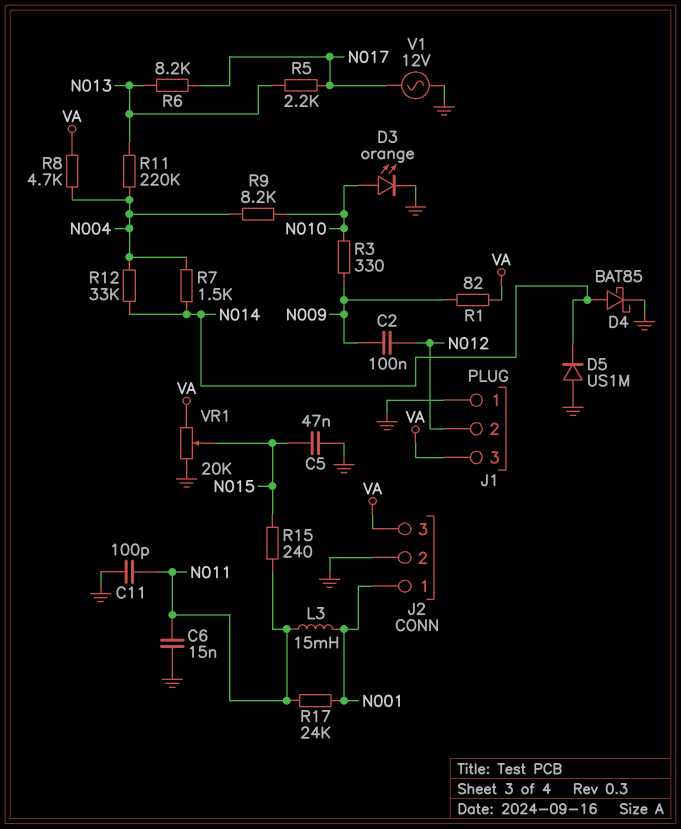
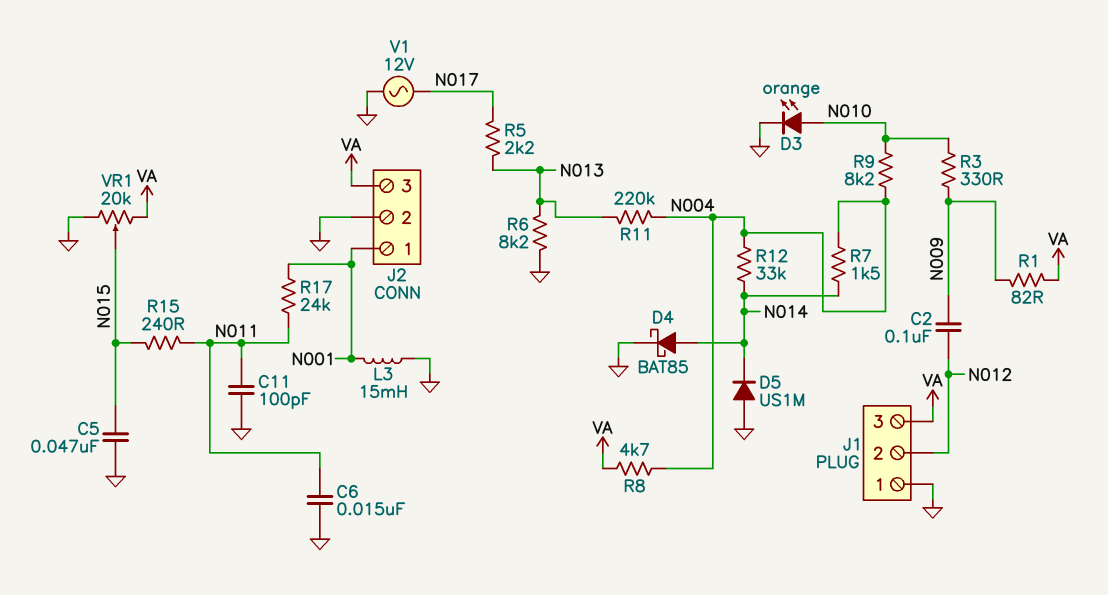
L3: 15mH (N001, N011) -> 15mH (GND, N001)
R6: 8.2k (N013, N017) -> 8.2k (GND, N013)

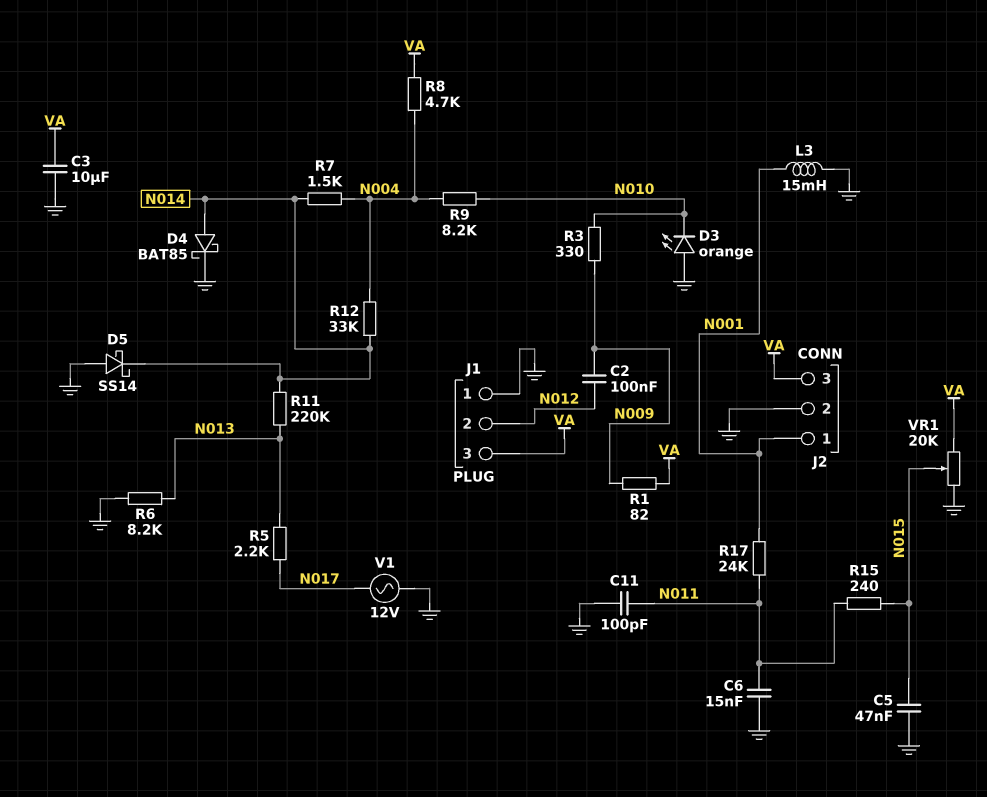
C3: none -> 10uF (GND, VA)
D3: LED orange (A N010, K GND) -> LED orange (A GND, K N010)
D5: diode US1M (A GND, K N014) -> schottky SS14 (A GND, K N014)
R11: 220k (N004, N013) -> 220k (N013, N014)

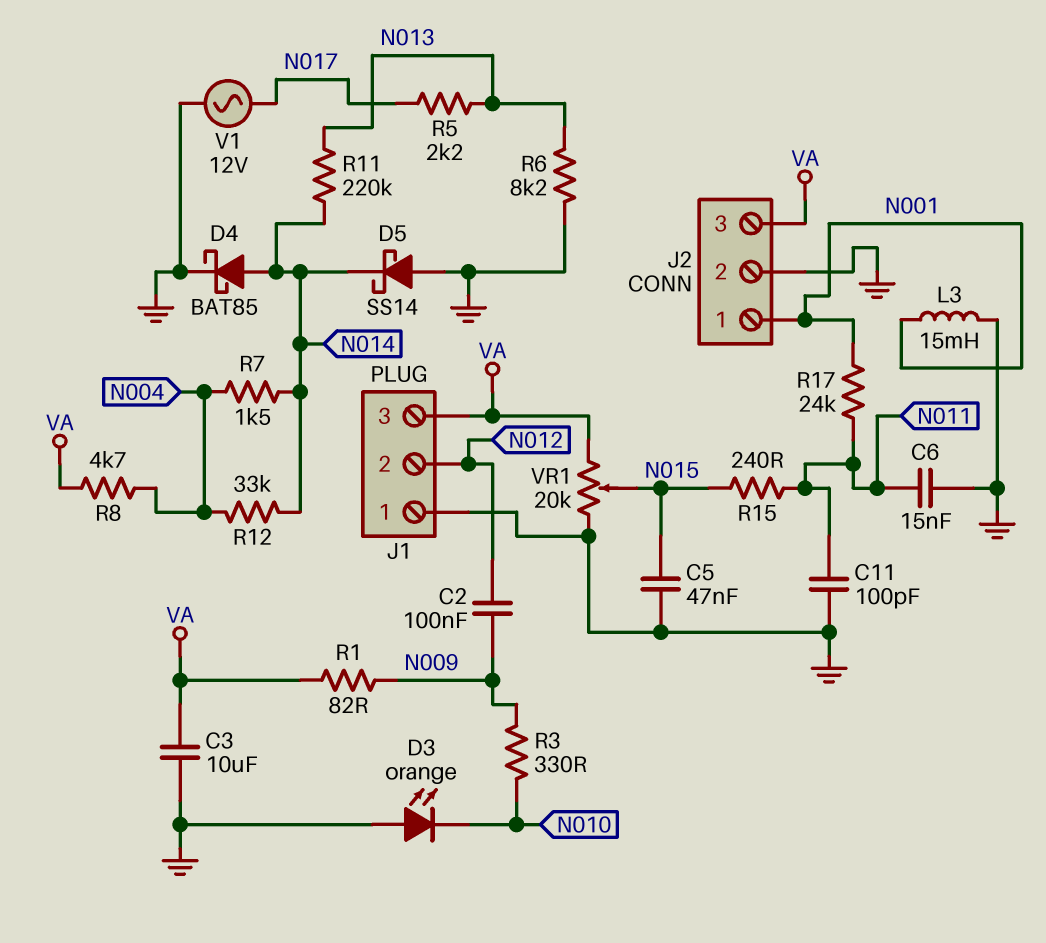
R9: 8.2k (N004, N010) -> none

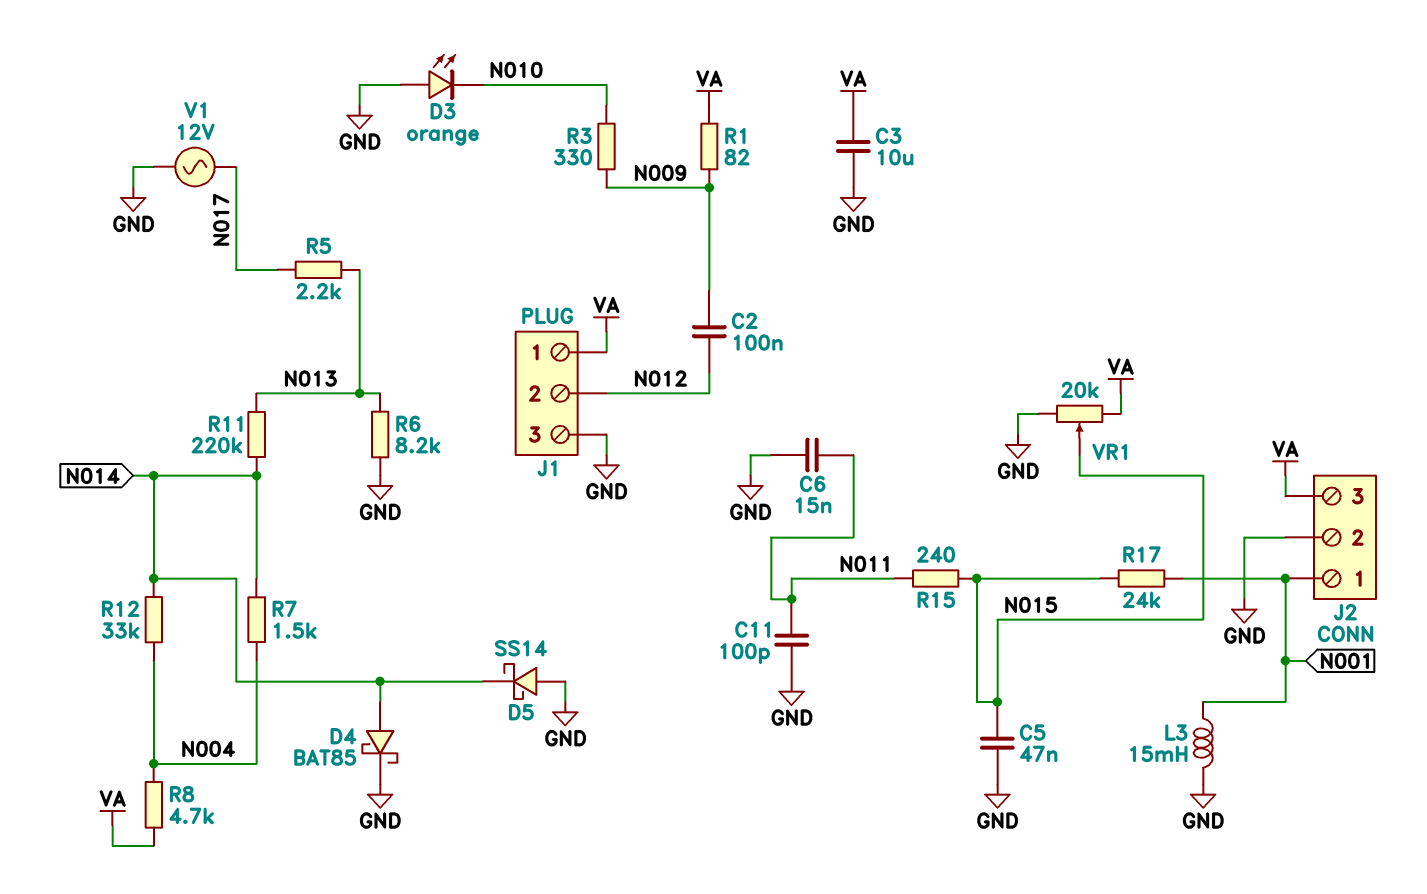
J1 pin 1: GND -> VA
J1 pin 3: VA -> GND
R17: 24k (N001, N011) -> 24k (N001, N015)

